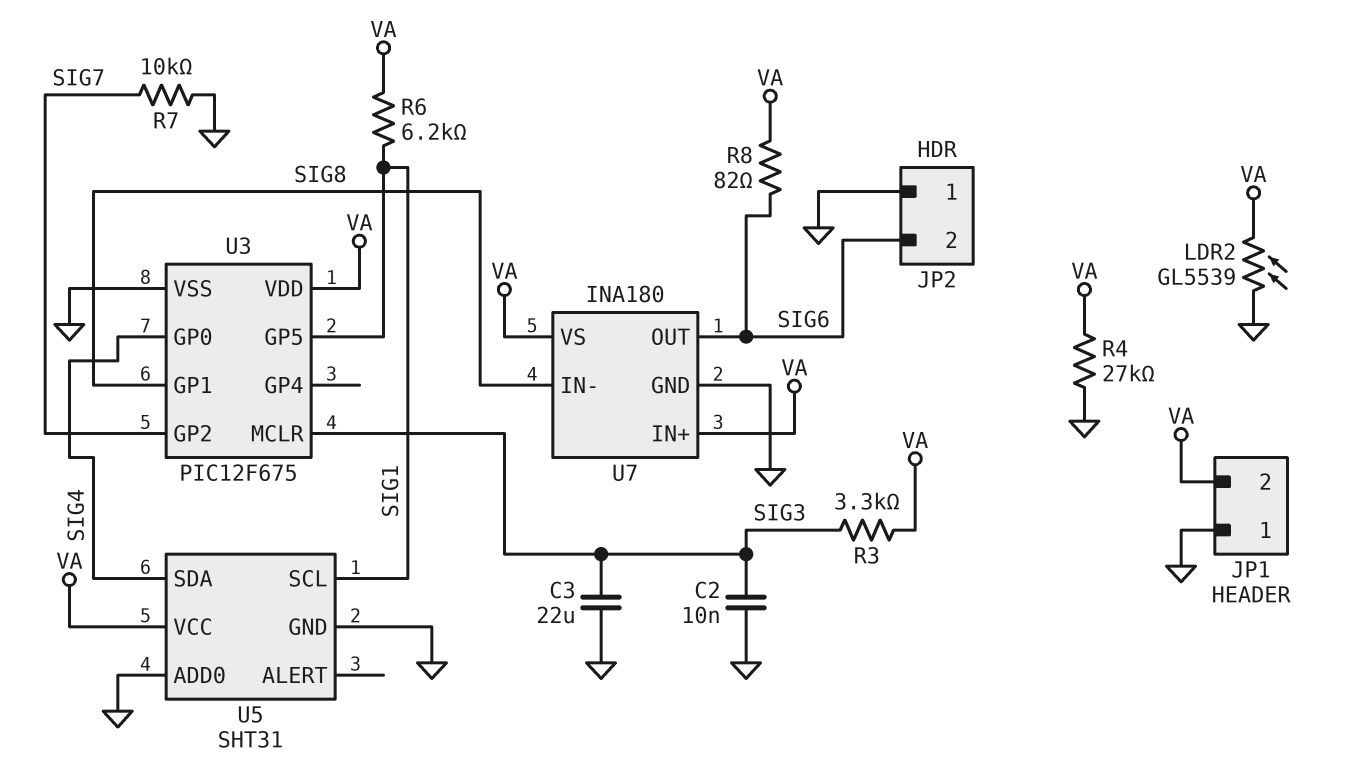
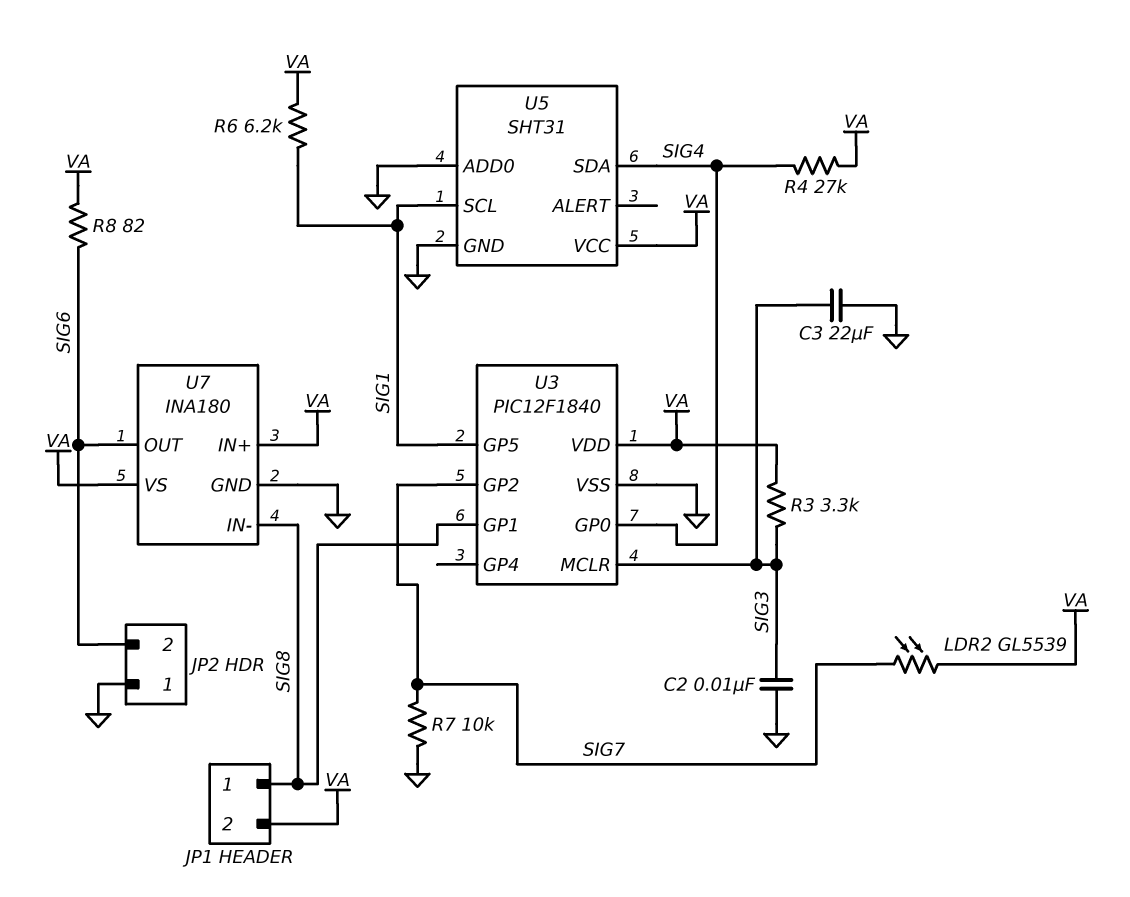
JP1 pin 1: GND -> SIG8
LDR2: GL5539 (GND, VA) -> GL5539 (SIG7, VA)
R4: 27k (GND, VA) -> 27k (SIG4, VA)
U3: PIC12F675 -> PIC12F1840

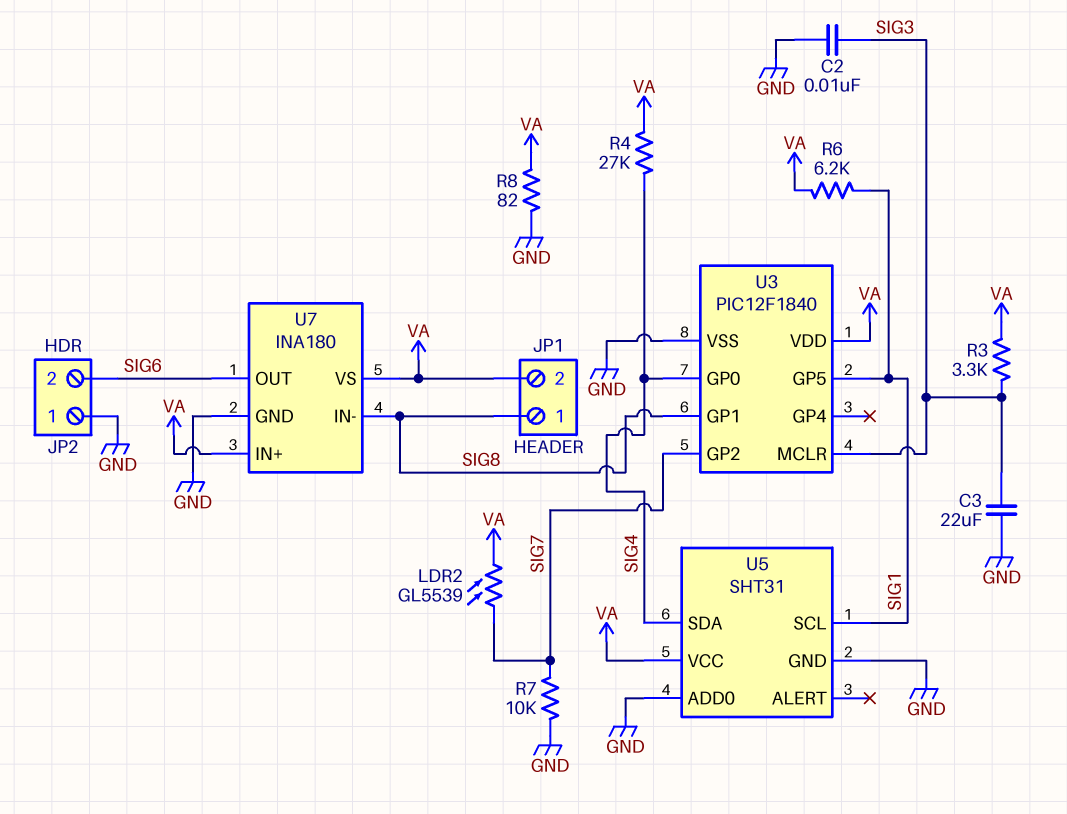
R8: 82 (SIG6, VA) -> 82 (GND, VA)

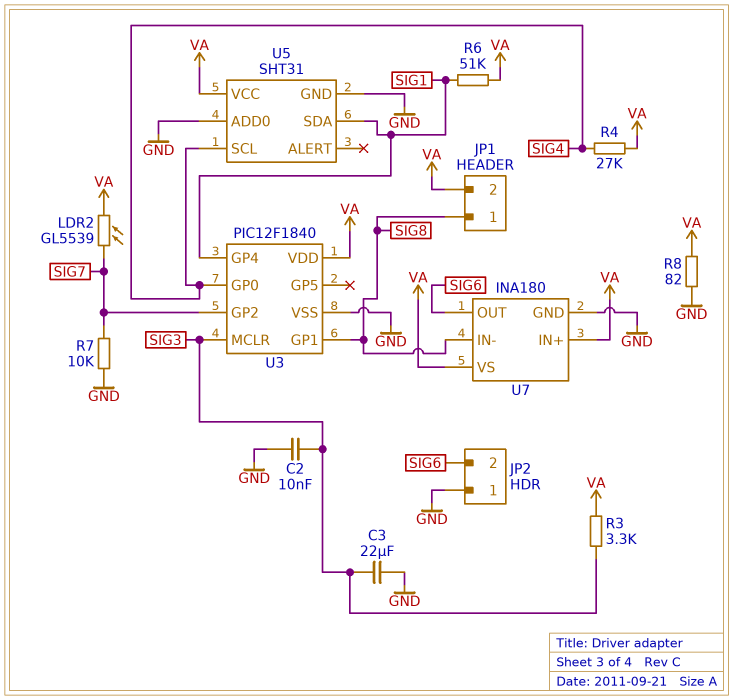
R6: 6.2k (SIG1, VA) -> 51k (SIG1, VA)
U3 pin GP4: none -> SIG1
U3 pin GP5: SIG1 -> none
U5 pin SCL: SIG1 -> SIG4
U5 pin SDA: SIG4 -> SIG1

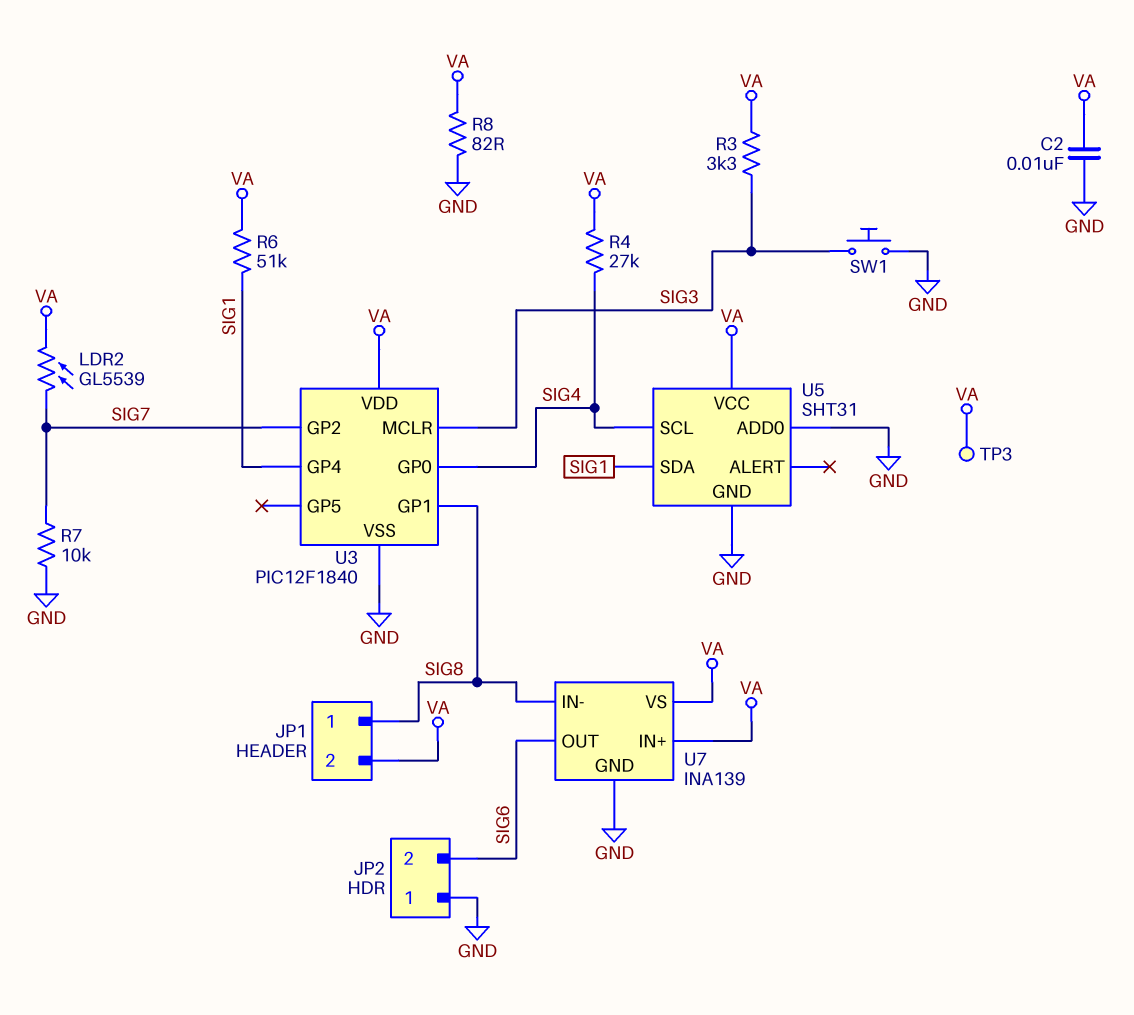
C2: 10nF (GND, SIG3) -> 10nF (GND, VA)
C3: 22uF (GND, SIG3) -> none
SW1: none -> button (GND, SIG3)
TP3: none -> test point (VA)
U7: INA180 -> INA139

